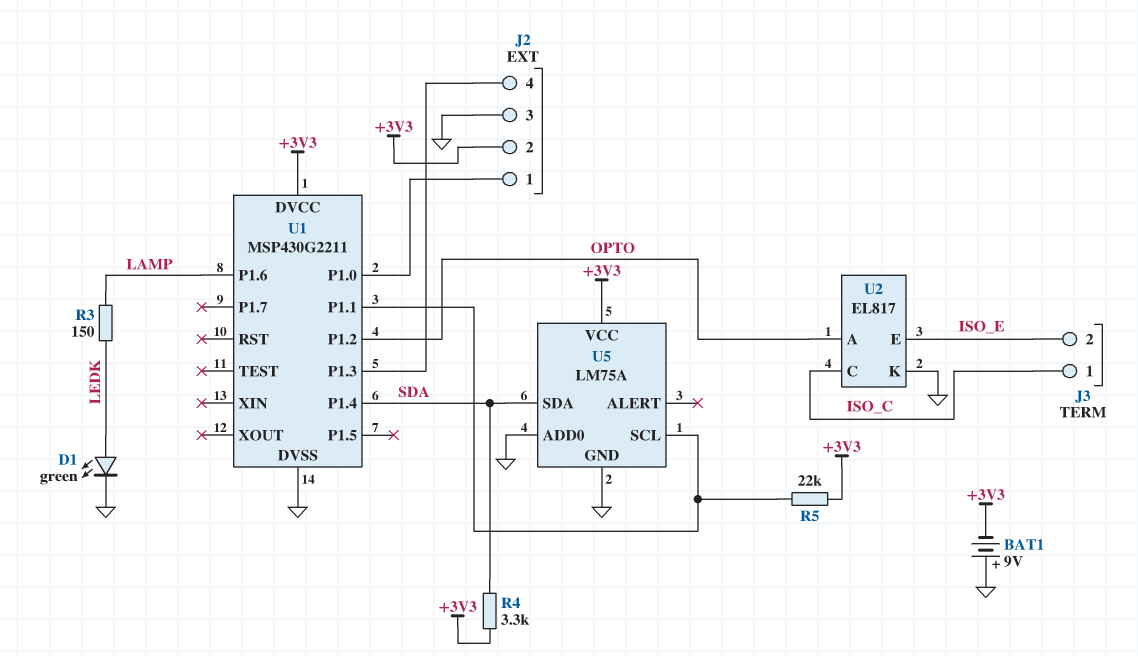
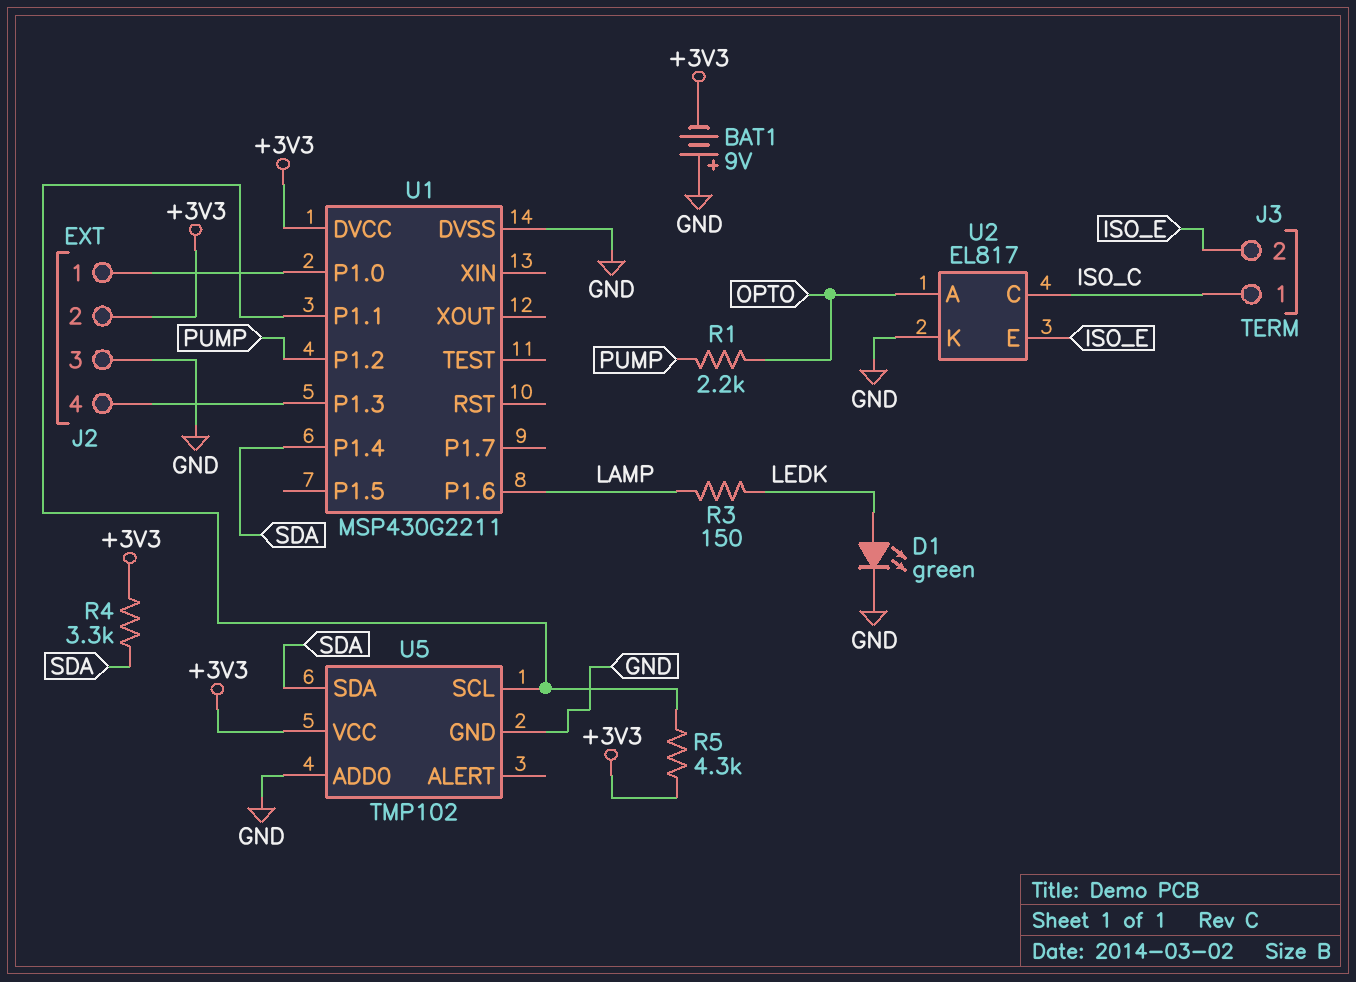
R1: none -> 2.2k (OPTO, PUMP)
R5: 22k (+3V3, U1/P1.1) -> 4.3k (+3V3, U1/P1.1)
U1 pin P1.2: OPTO -> PUMP
U5: LM75A -> TMP102

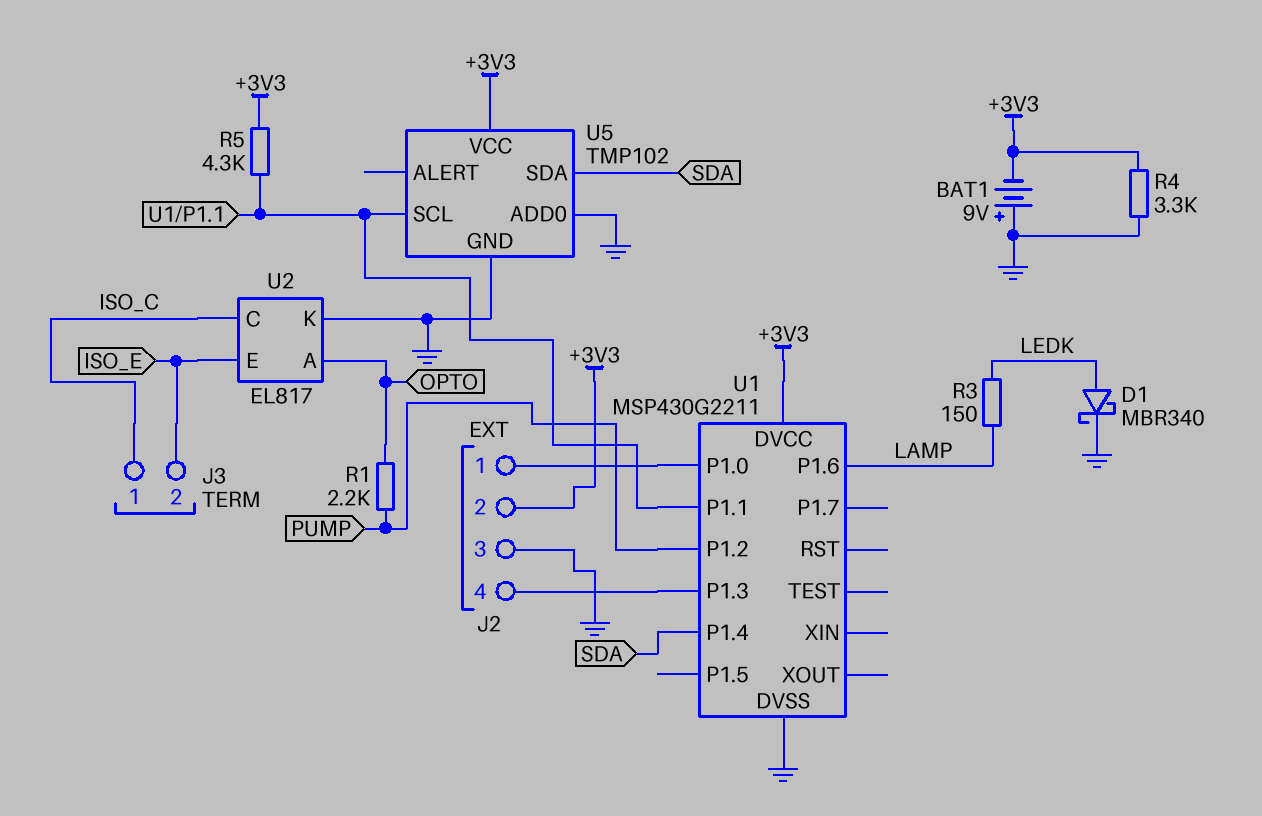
D1: LED green (A LEDK, K GND) -> schottky MBR340 (A LEDK, K GND)
R4: 3.3k (+3V3, SDA) -> 3.3k (+3V3, GND)

